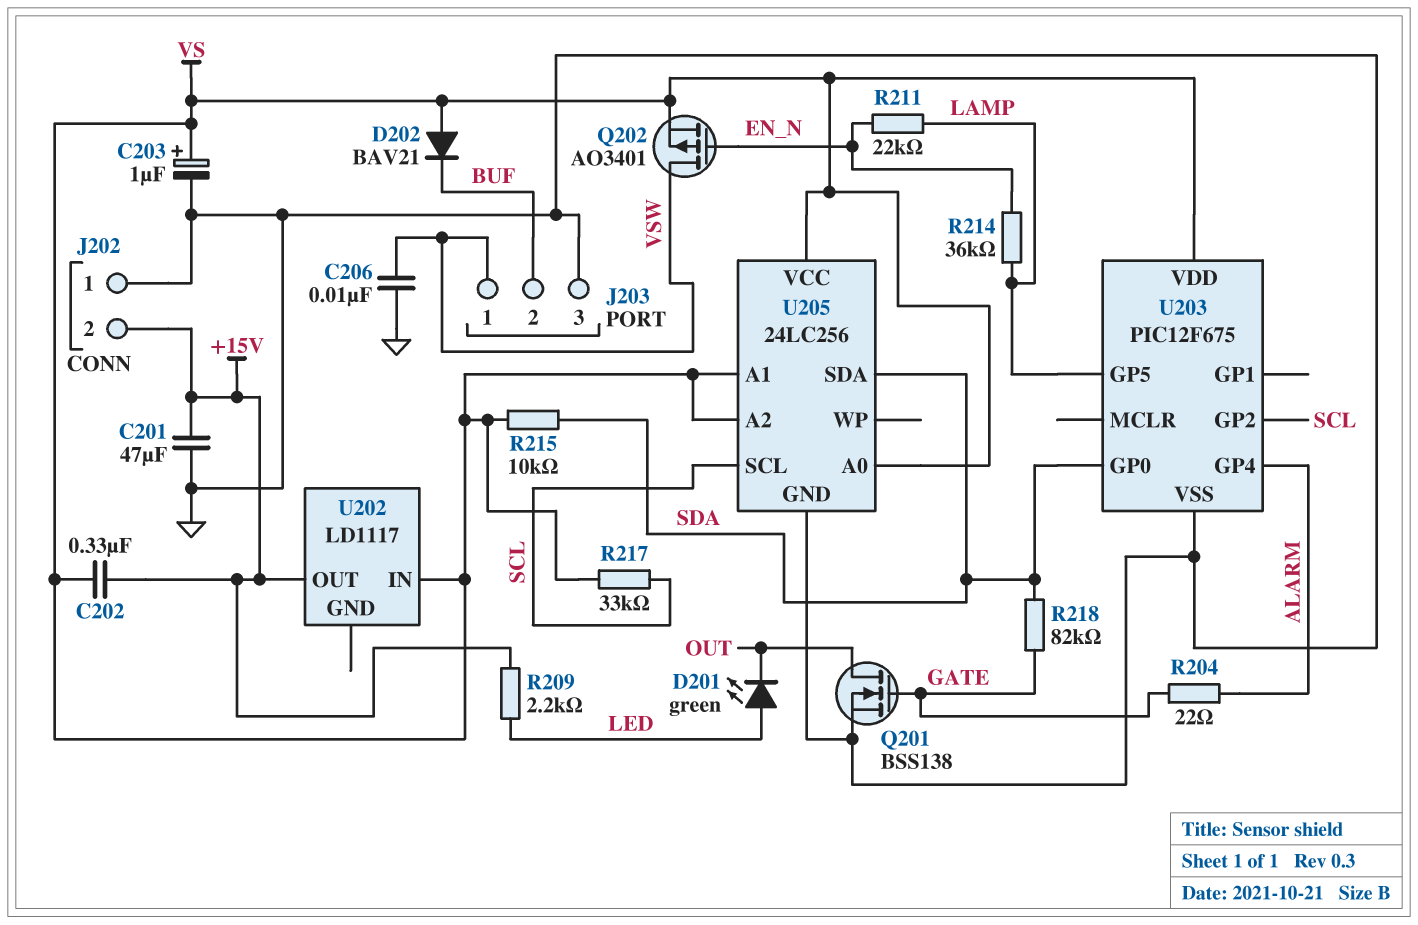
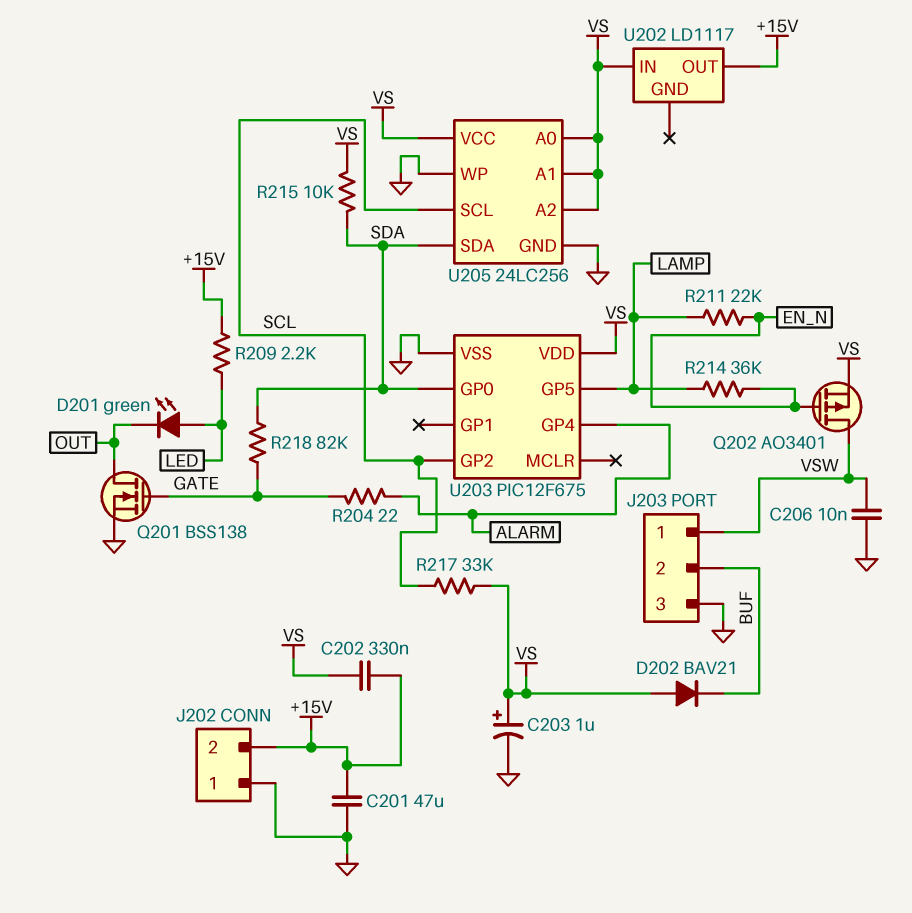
U205 pin WP: none -> GND

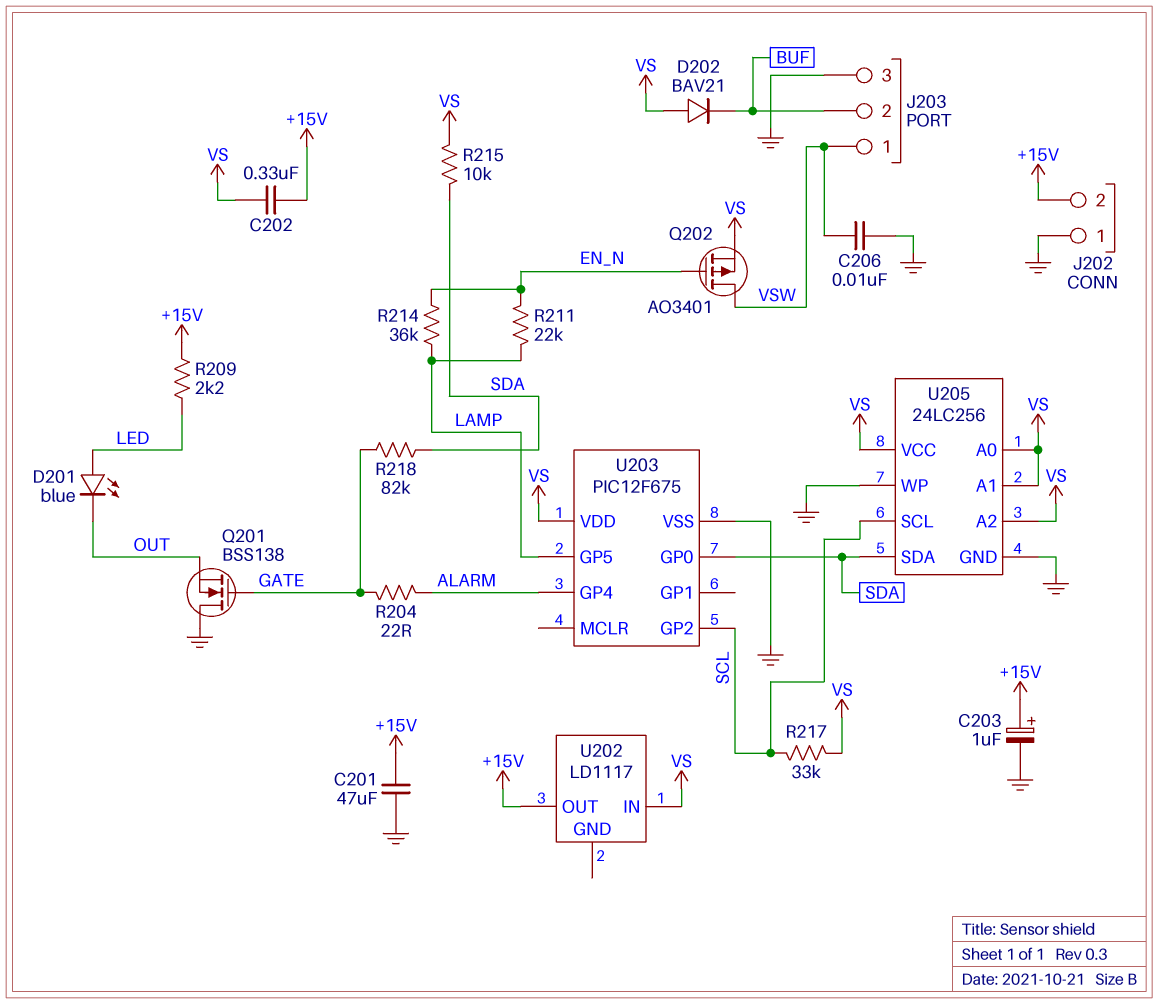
C203: 1uF (plus VS, minus GND) -> 1uF (plus +15V, minus GND)
D201: LED green (A LED, K OUT) -> LED blue (A LED, K OUT)
Q201: NMOS BSS138 (G GATE, D OUT, S GND) -> NMOS BSS138 (G GATE, D GND, S OUT)

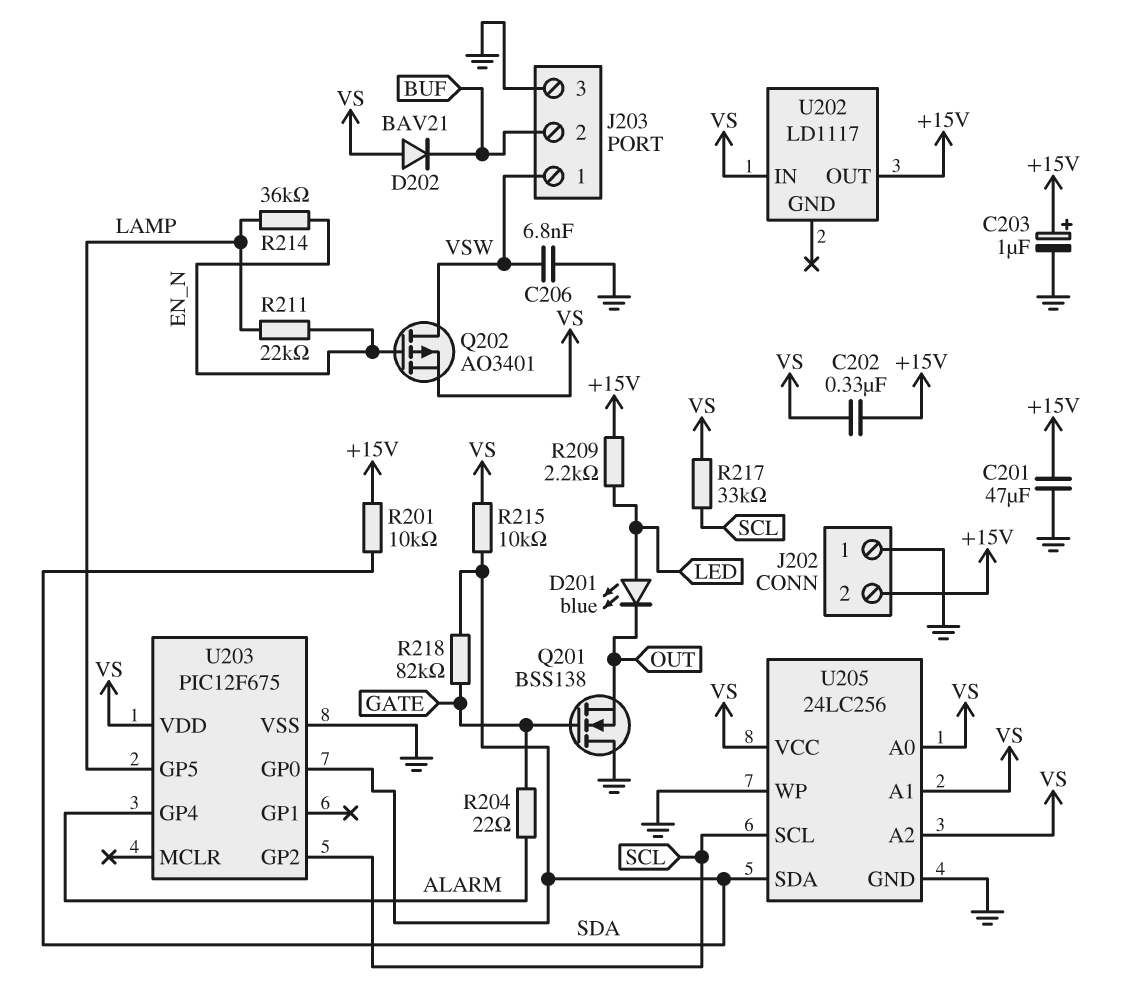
C206: 10nF (GND, VSW) -> 6.8nF (GND, VSW)
R201: none -> 10k (+15V, SDA)

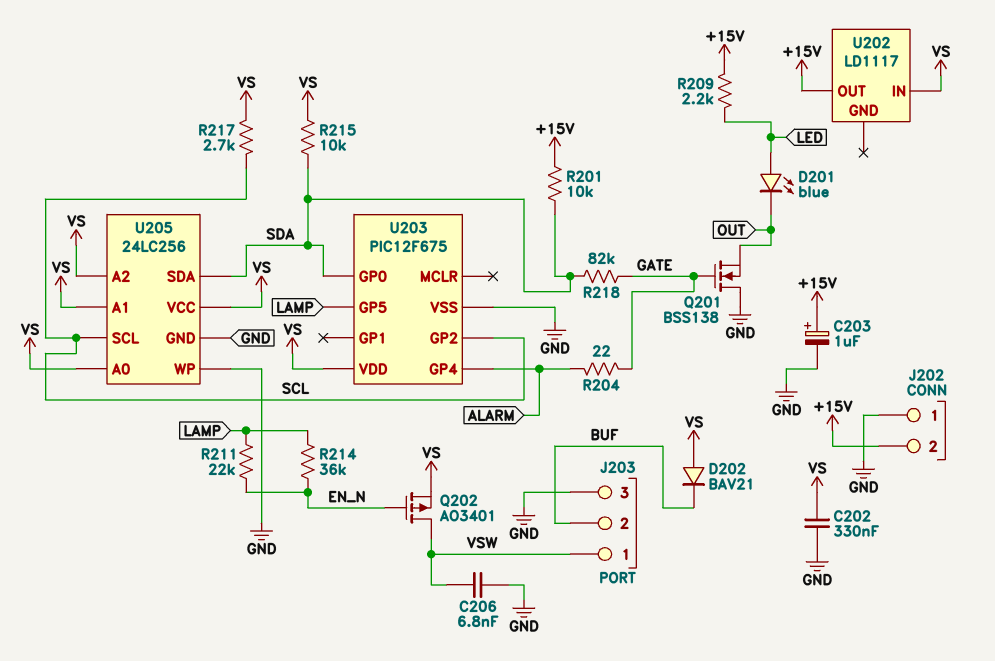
C201: 47uF (+15V, GND) -> none
C202: 330nF (+15V, VS) -> 330nF (GND, VS)
R217: 33k (SCL, VS) -> 2.7k (SCL, VS)

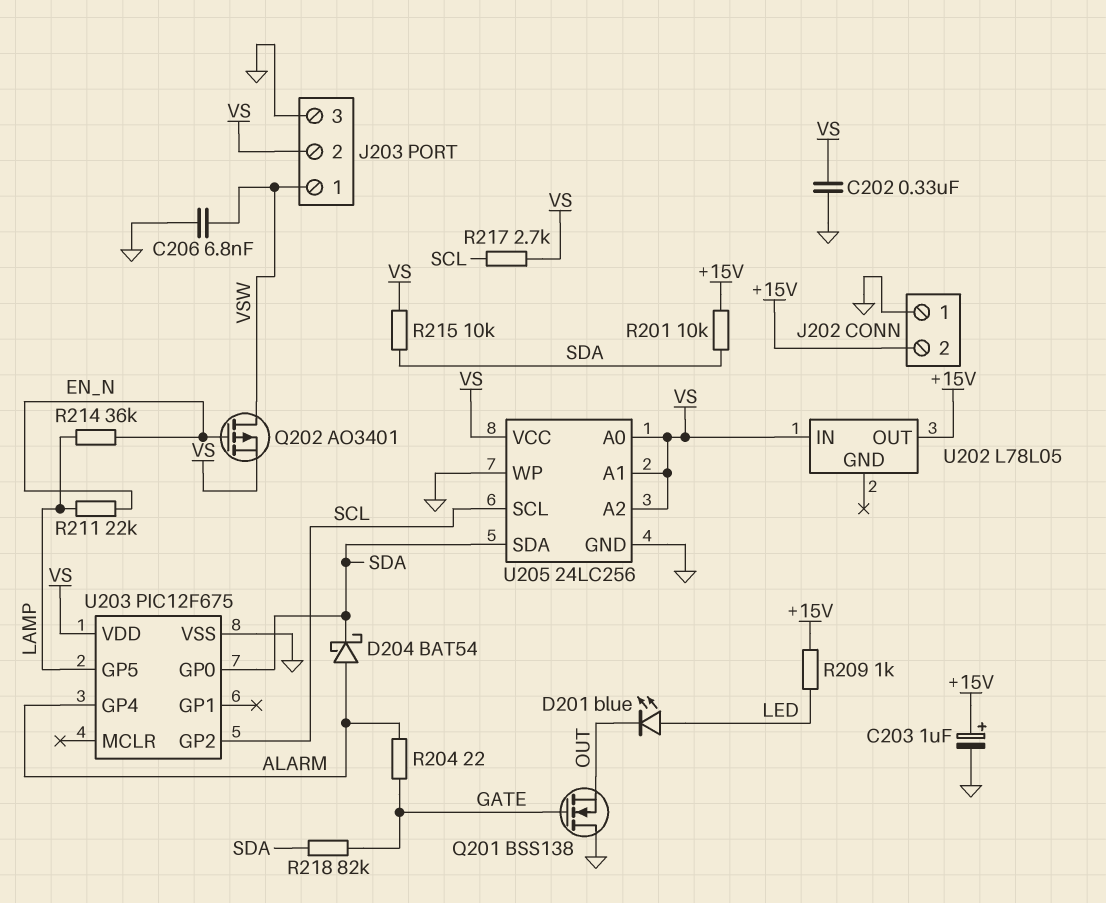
D202: diode BAV21 (A VS, K BUF) -> none
D204: none -> schottky BAT54 (A ALARM, K SDA)
J203 pin 2: BUF -> VS
R209: 2.2k (+15V, LED) -> 1k (+15V, LED)
U202: LD1117 -> L78L05

